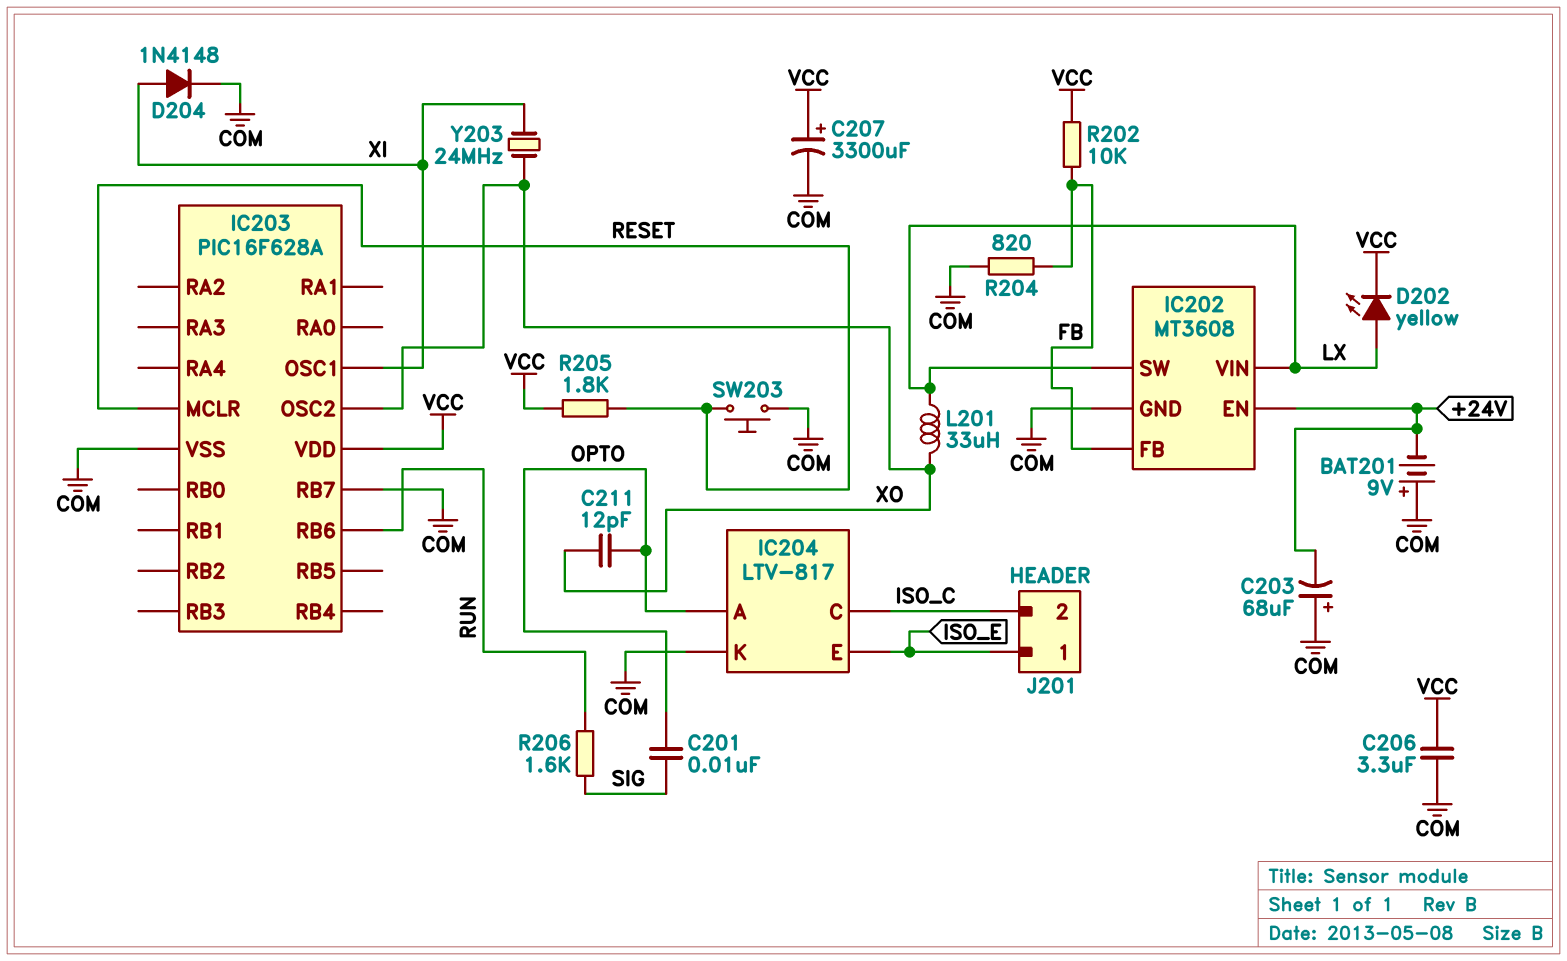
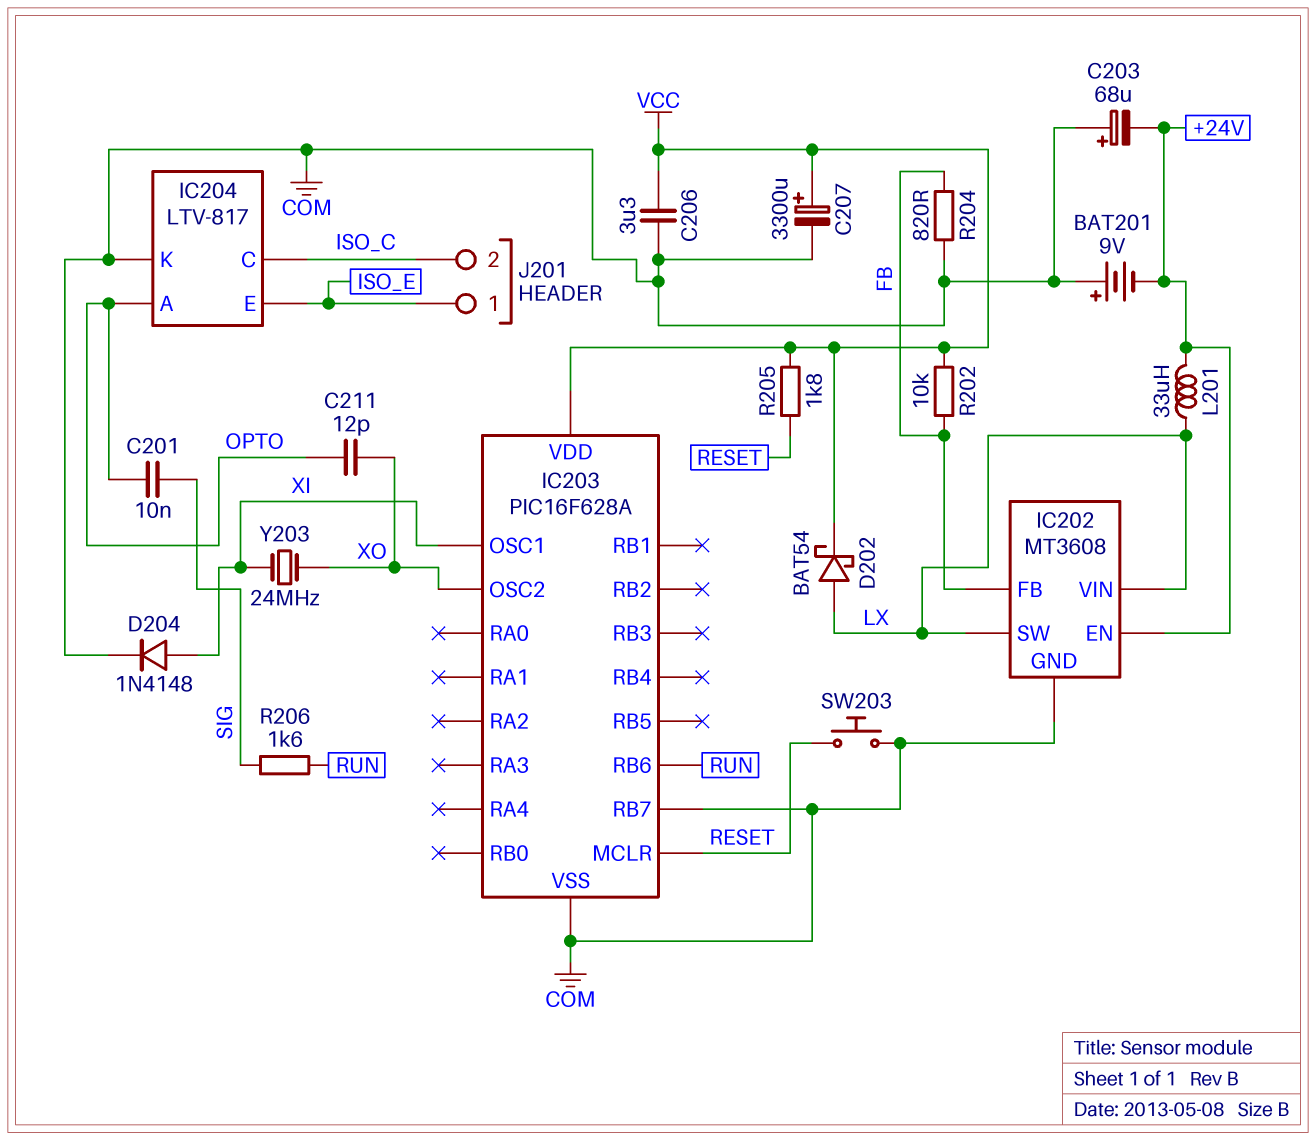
D202: LED yellow (A LX, K VCC) -> schottky BAT54 (A LX, K VCC)
L201: 33uH (LX, XO) -> 33uH (+24V, LX)

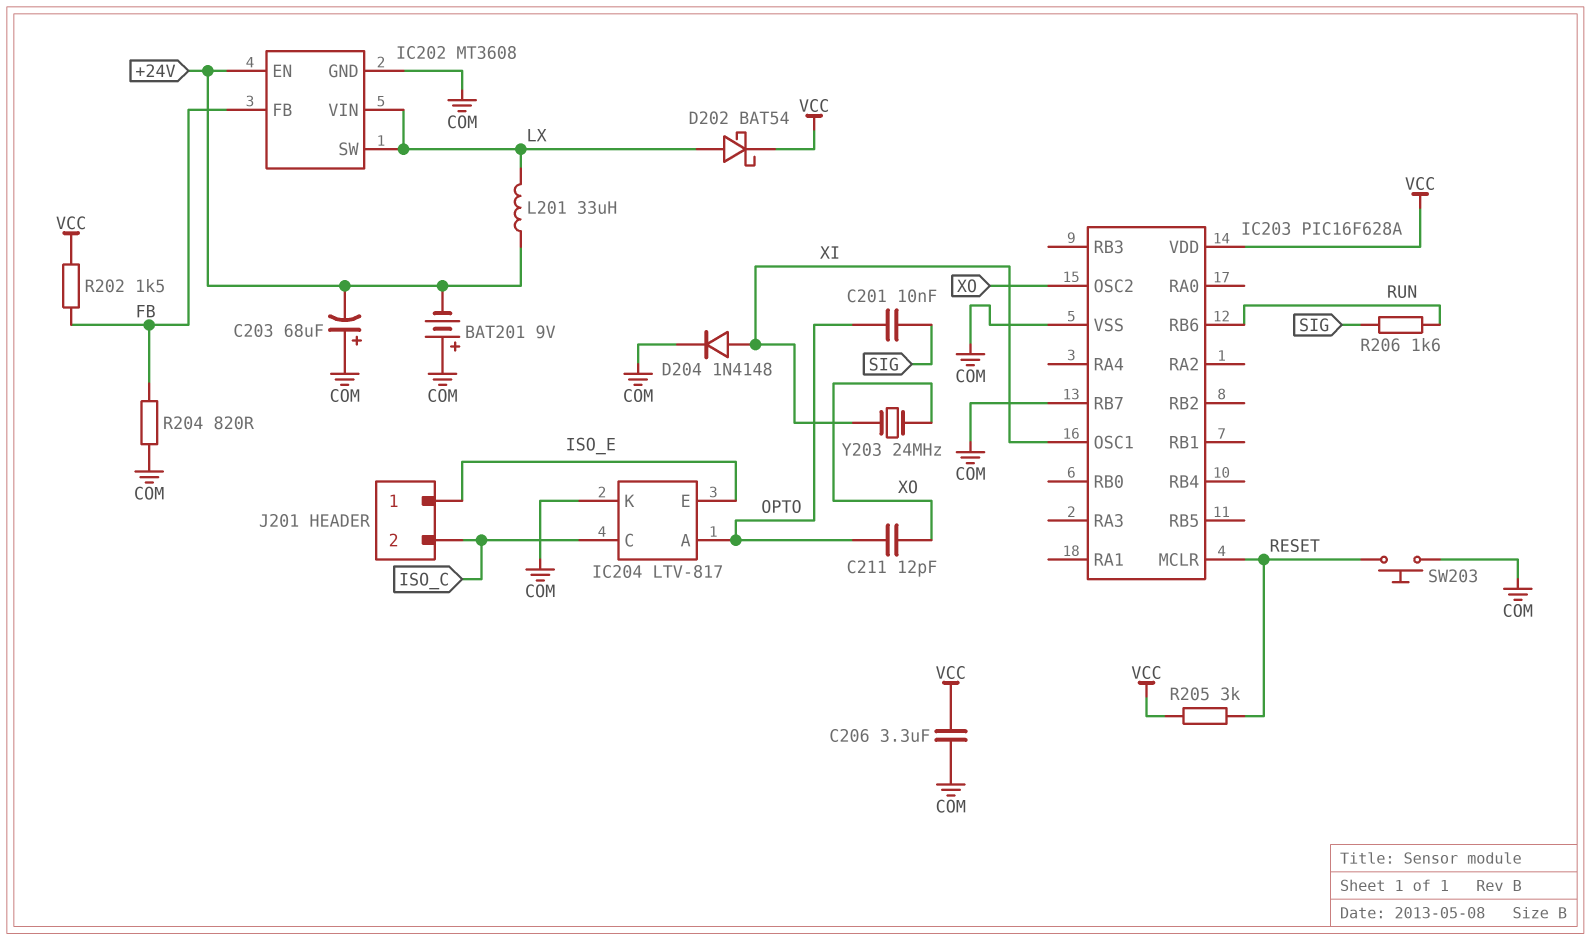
C207: 3300uF (plus VCC, minus COM) -> none
R202: 10k (FB, VCC) -> 1.5k (FB, VCC)
R205: 1.8k (RESET, VCC) -> 3k (RESET, VCC)

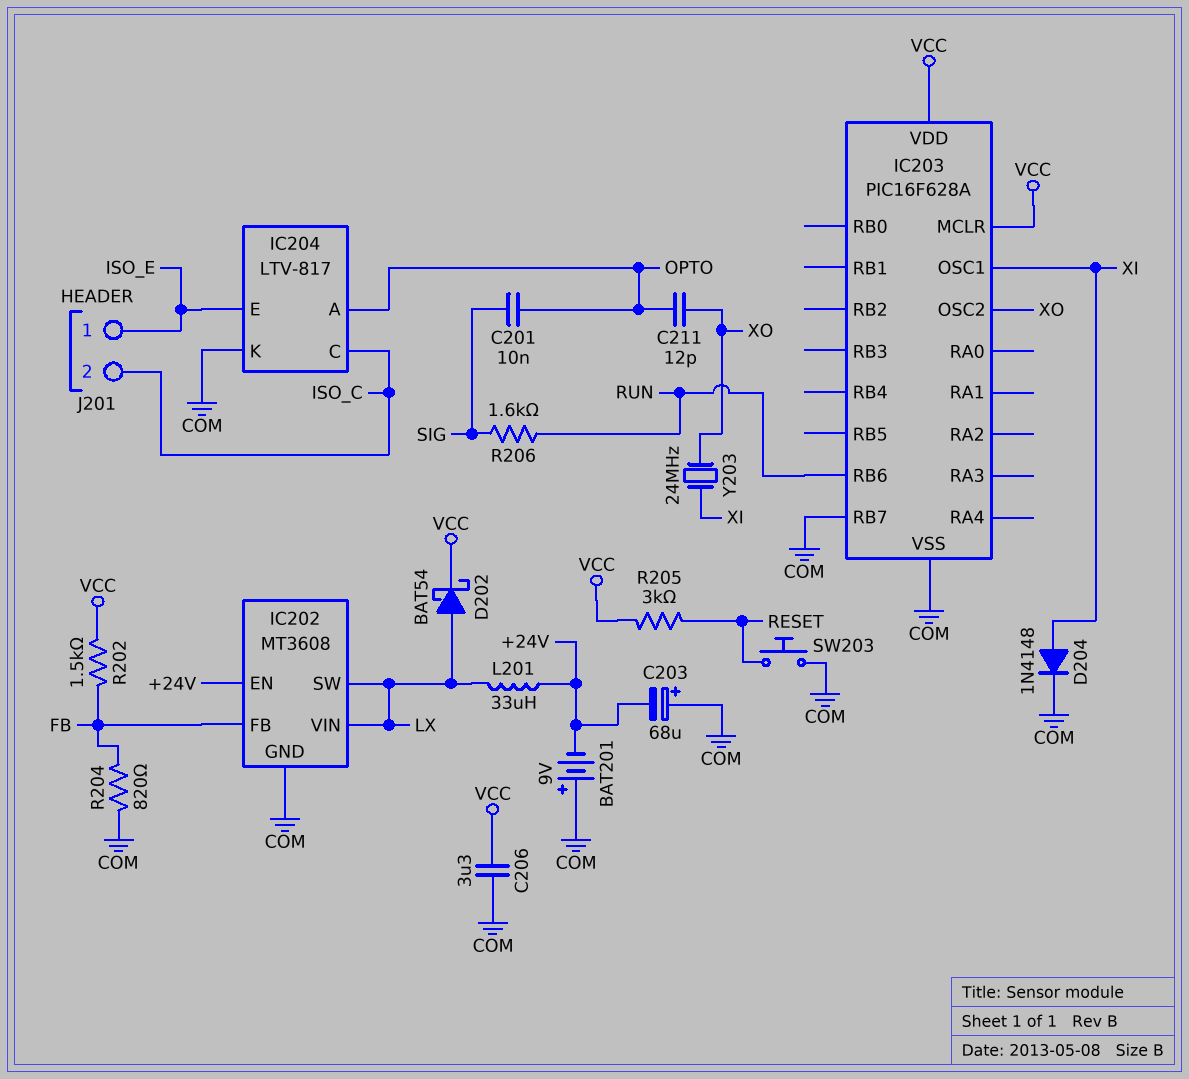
IC203 pin MCLR: RESET -> VCC

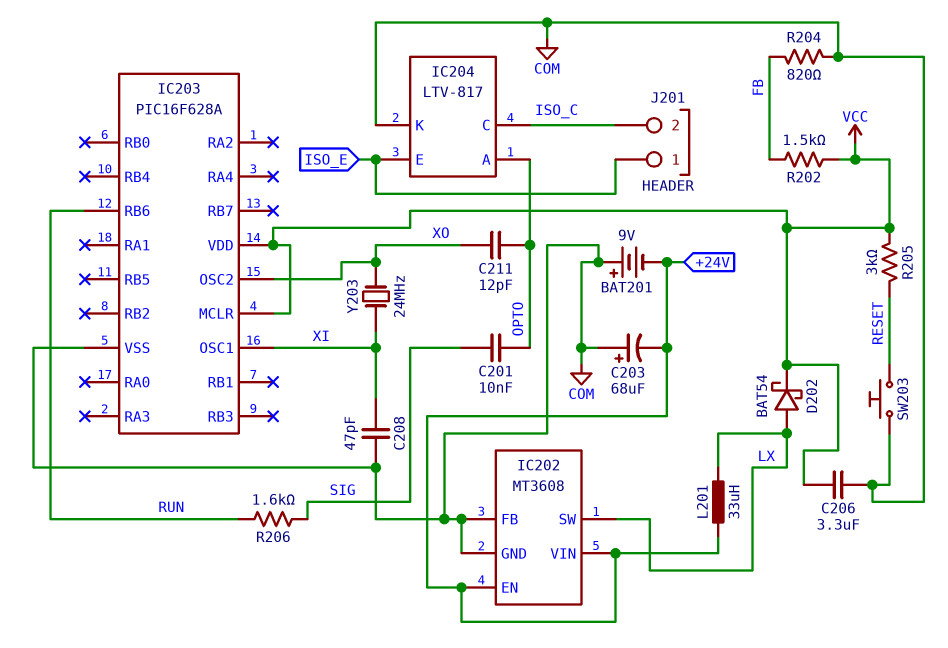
C208: none -> 47pF (COM, XI)
D204: diode 1N4148 (A XI, K COM) -> none
IC202 pin FB: FB -> COM
IC202 pin VIN: LX -> +24V
IC203 pin RB7: COM -> none

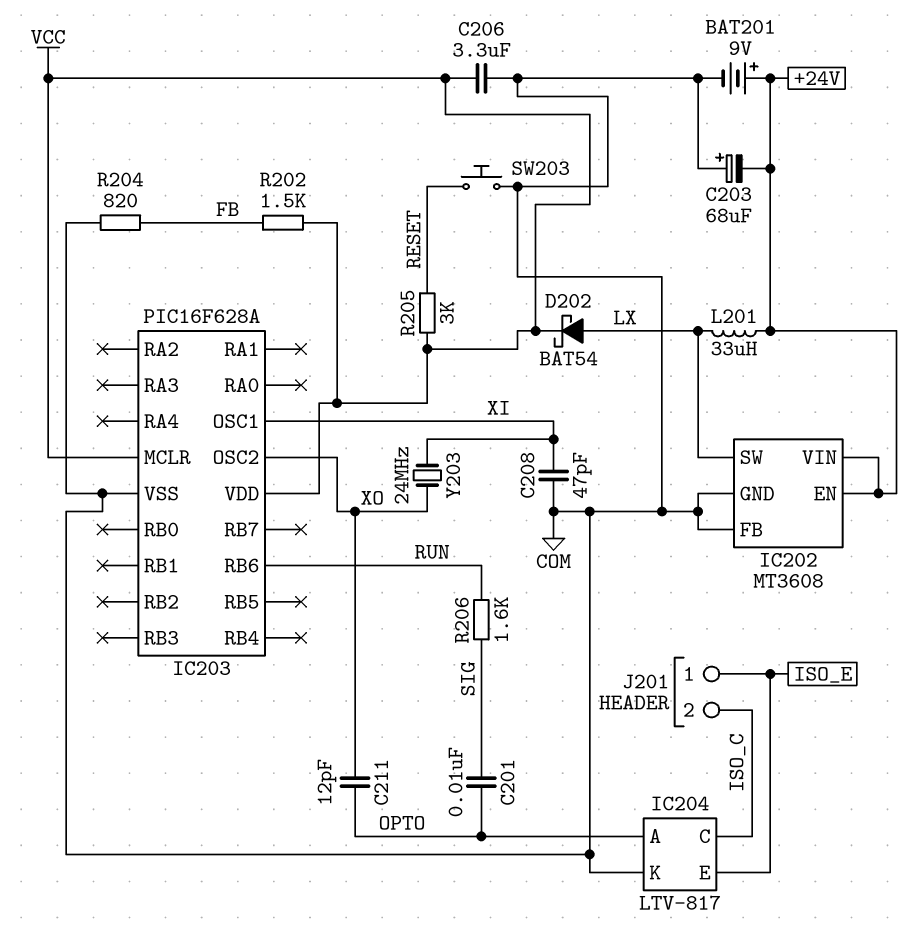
BAT201: 9V (plus COM, minus +24V) -> 9V (plus +24V, minus COM)

